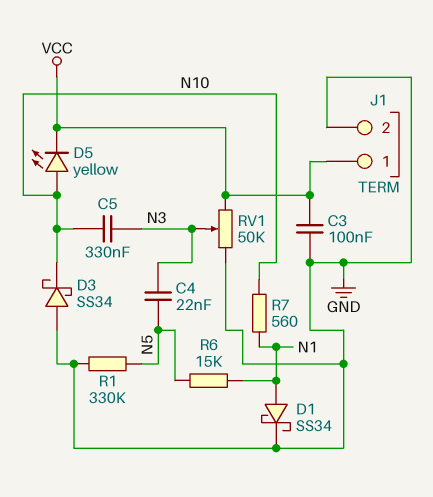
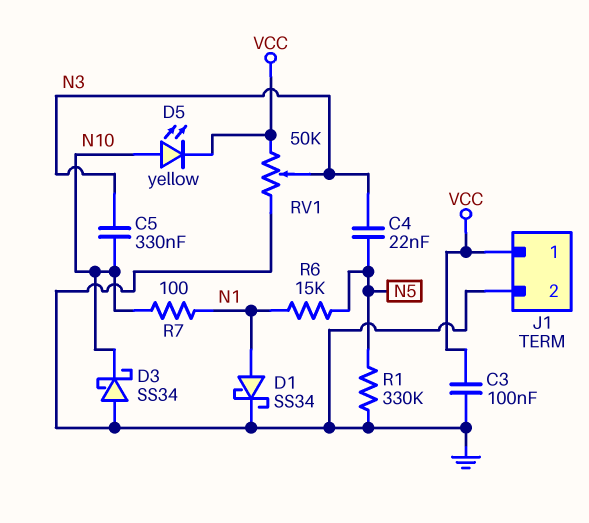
R7: 560 (N1, N10) -> 100 (N1, N10)

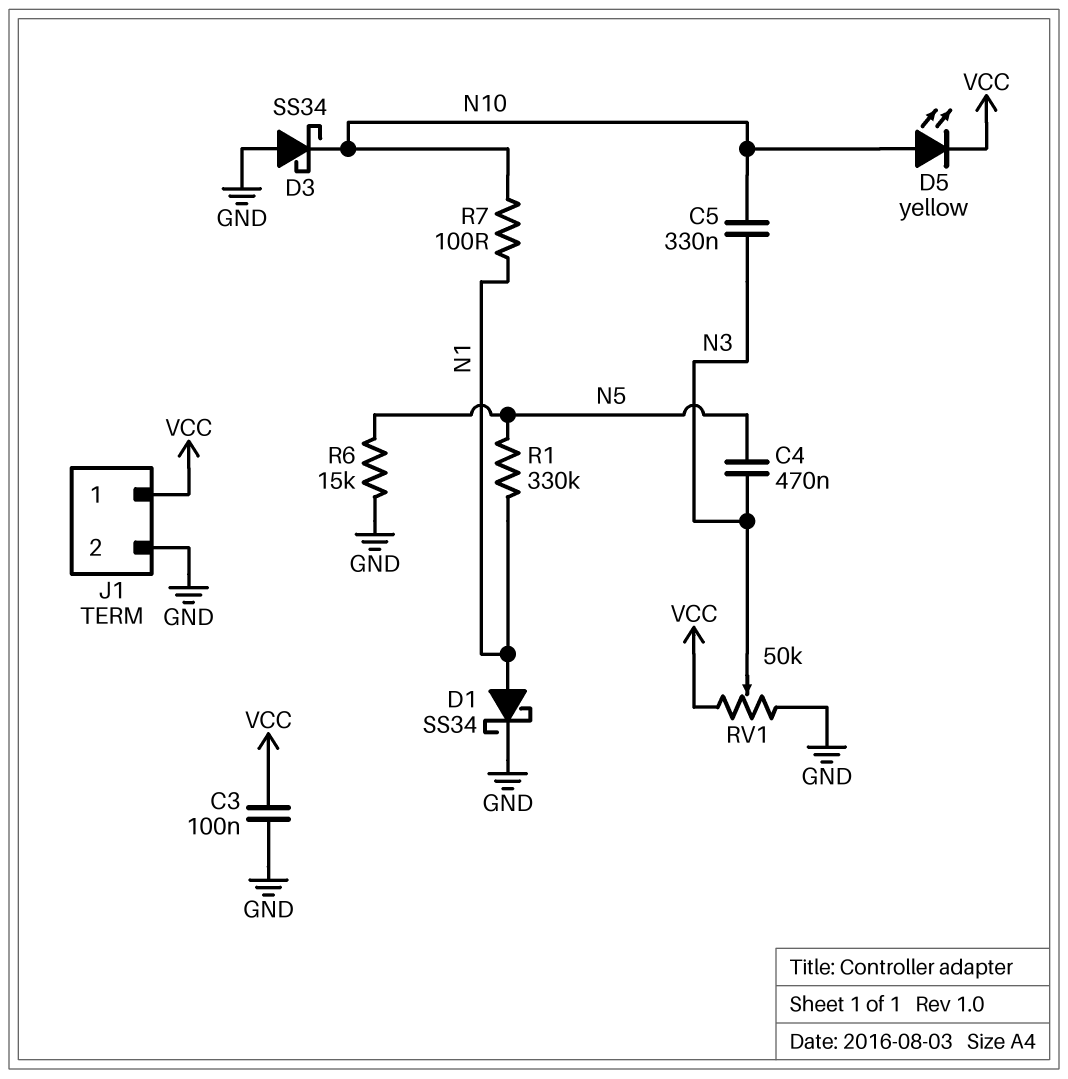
C4: 22nF (N3, N5) -> 470nF (N3, N5)
R1: 330k (GND, N5) -> 330k (N1, N5)
R6: 15k (N1, N5) -> 15k (GND, N5)

